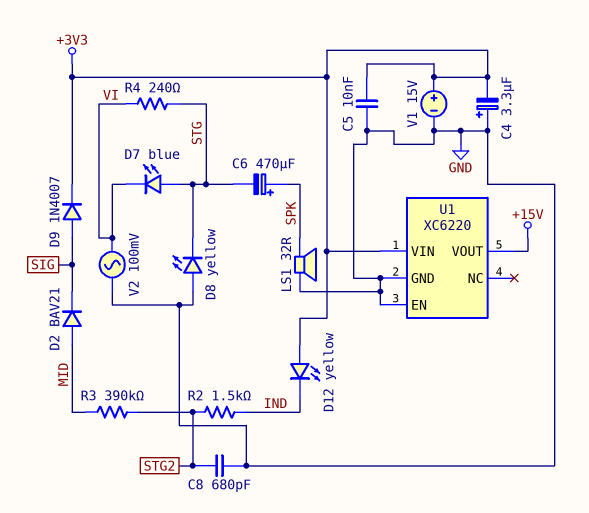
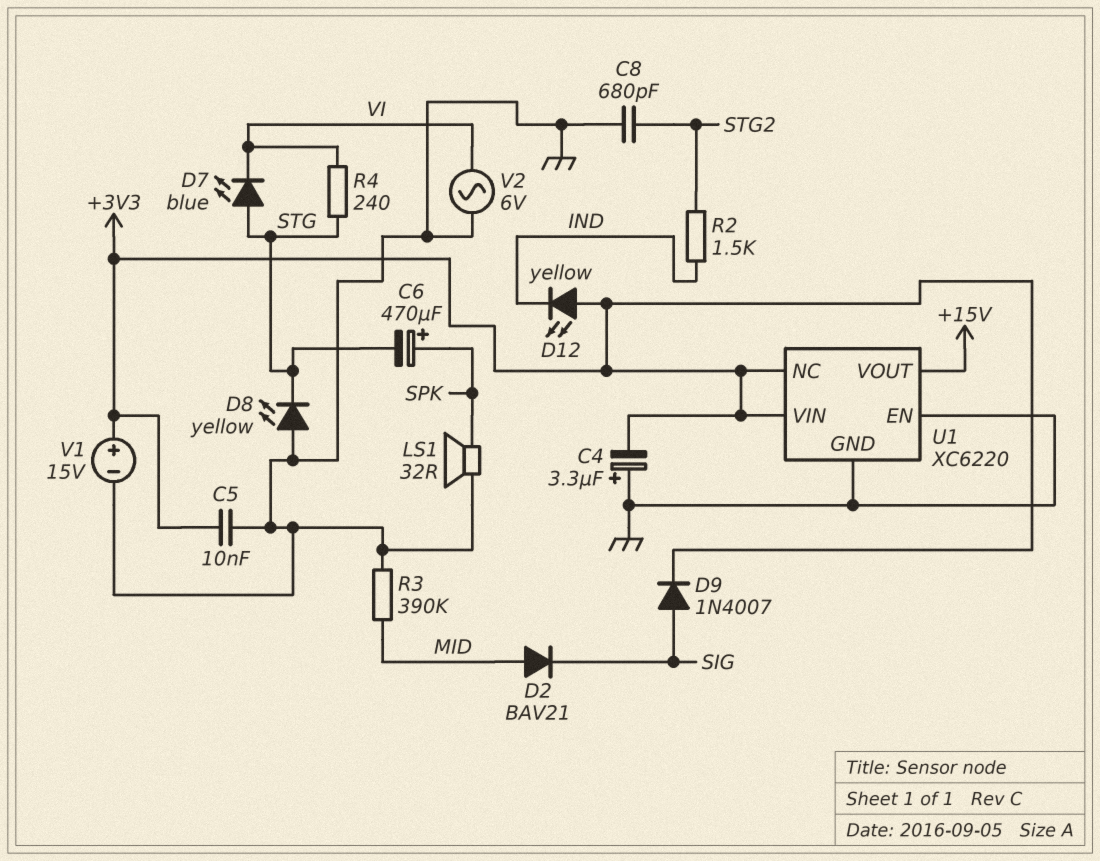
R3: 390k (MID, STG2) -> 390k (GND, MID)
U1 pin NC: none -> +3V3
V2: AC 100mV (GND, VI) -> AC 6V (GND, VI)

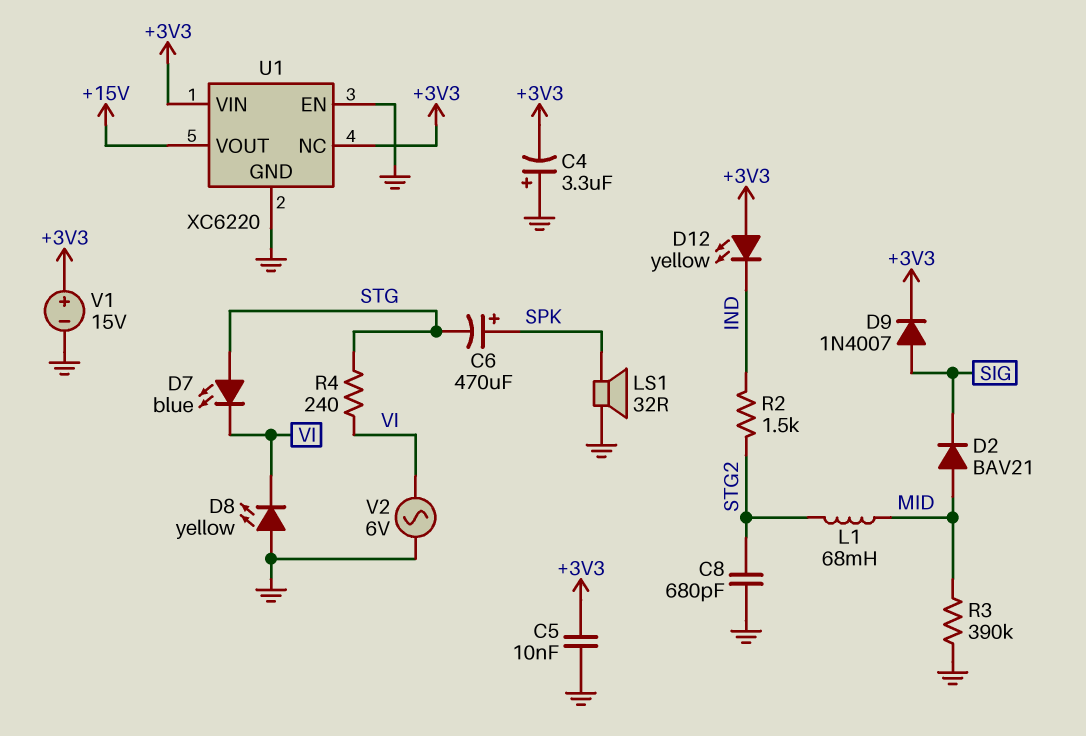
D8: LED yellow (A GND, K STG) -> LED yellow (A GND, K VI)
L1: none -> 68mH (MID, STG2)

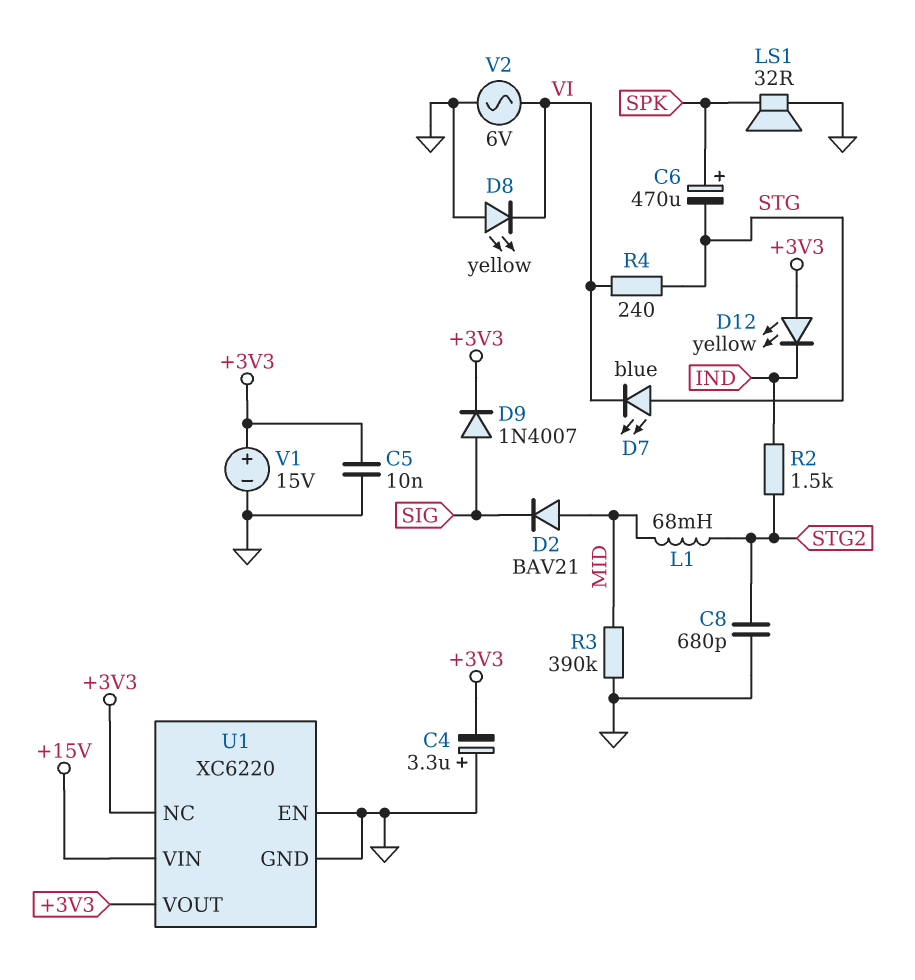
U1 pin VIN: +3V3 -> +15V
U1 pin VOUT: +15V -> +3V3

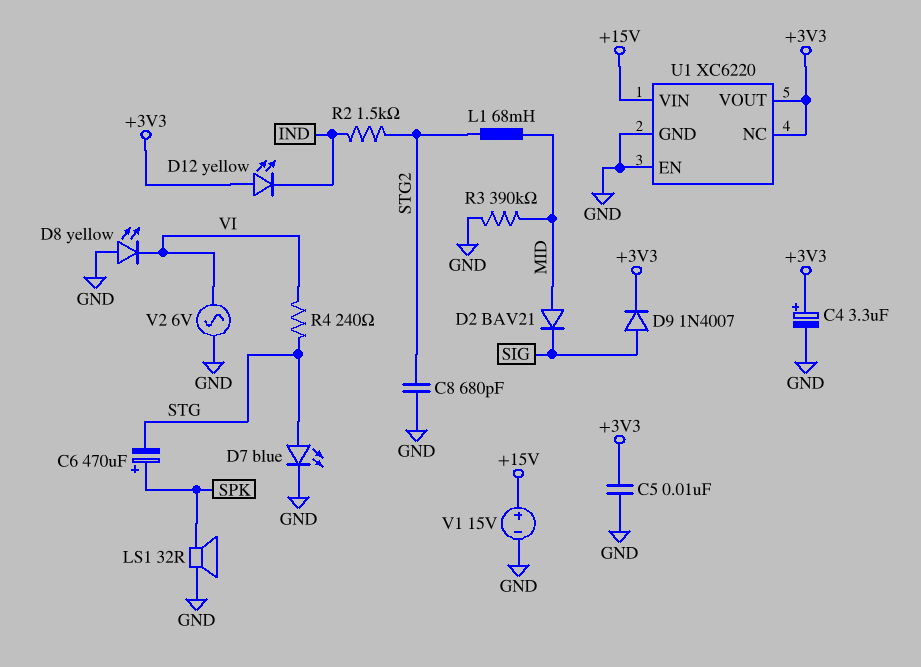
C4: 3.3uF (plus GND, minus +3V3) -> 3.3uF (plus +3V3, minus GND)
D7: LED blue (A STG, K VI) -> LED blue (A STG, K GND)
V1: 15V (plus +3V3, minus GND) -> 15V (plus +15V, minus GND)

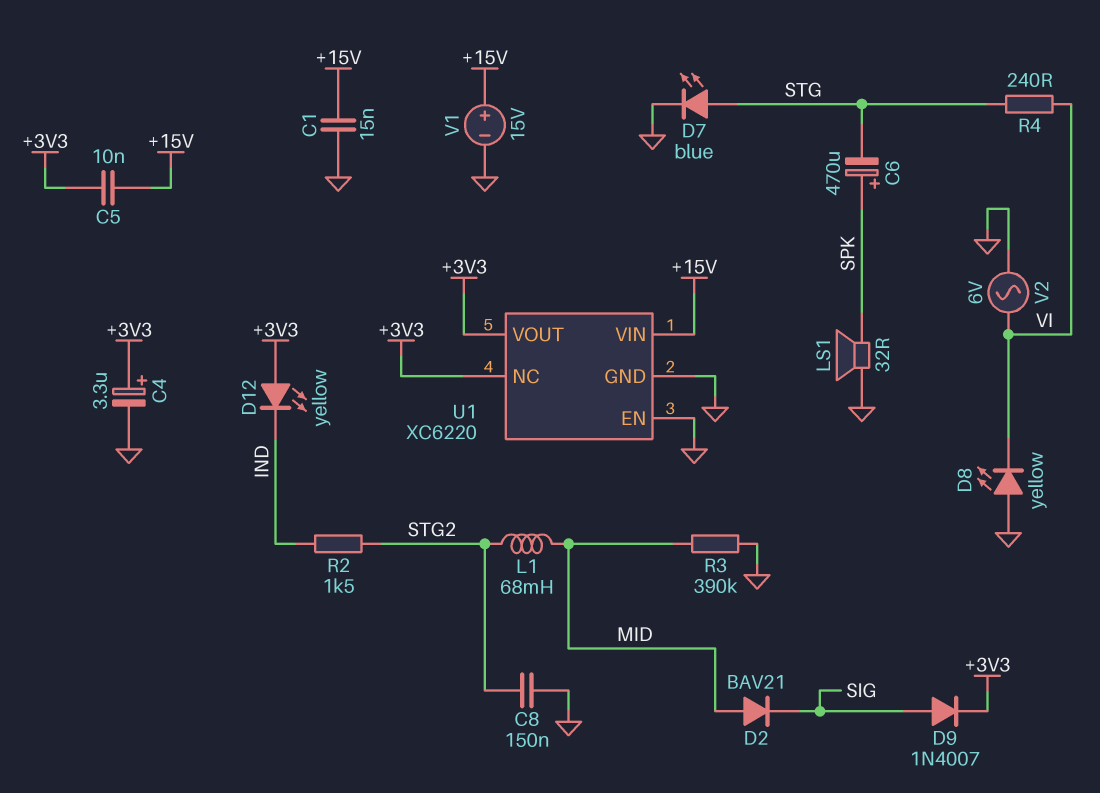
C1: none -> 15nF (+15V, GND)
C5: 10nF (+3V3, GND) -> 10nF (+3V3, +15V)
C8: 680pF (GND, STG2) -> 150nF (GND, STG2)

